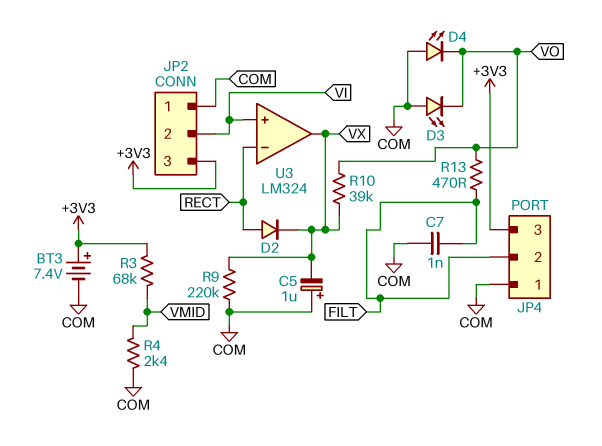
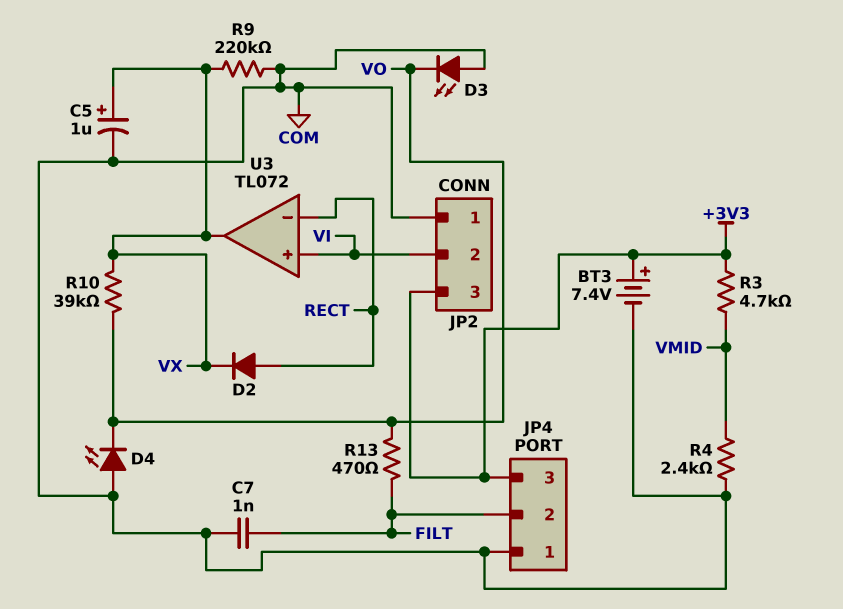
C5: 1uF (plus COM, minus VX) -> 1uF (plus VX, minus COM)
R3: 68k (+3V3, VMID) -> 4.7k (+3V3, VMID)
U3: LM324 -> TL072

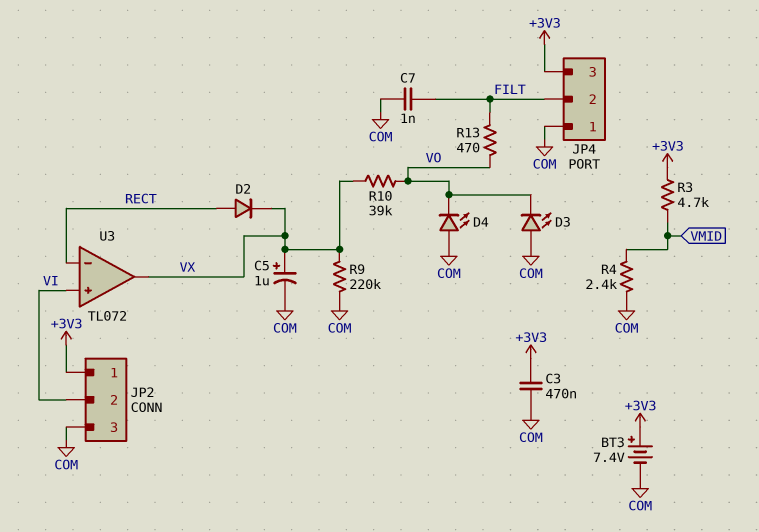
C3: none -> 470nF (+3V3, COM)
JP2 pin 1: COM -> +3V3
JP2 pin 3: +3V3 -> COM

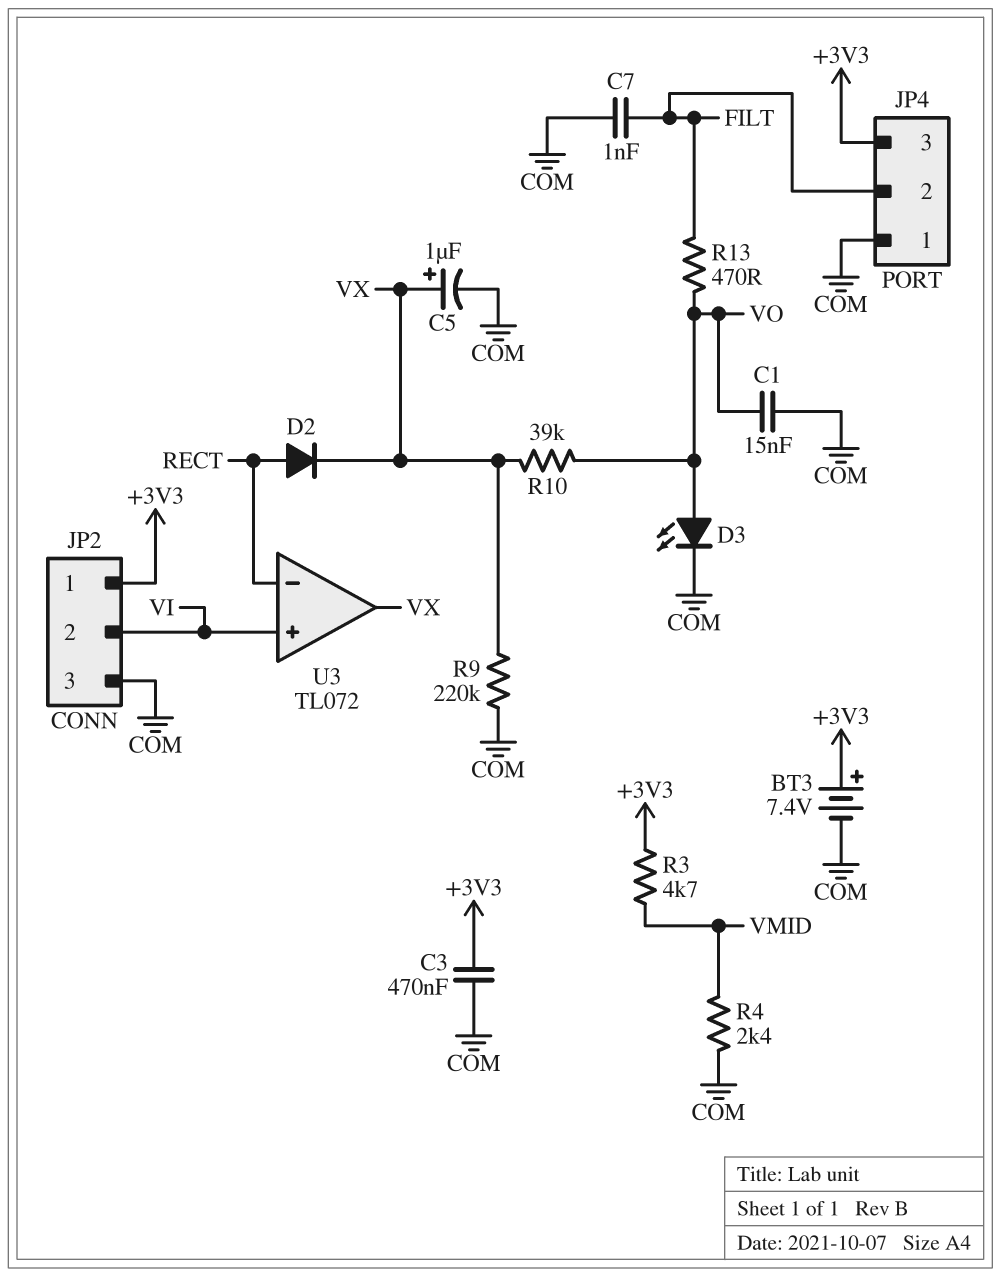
C1: none -> 15nF (COM, VO)
D3: LED (A COM, K VO) -> LED (A VO, K COM)
D4: LED (A COM, K VO) -> none

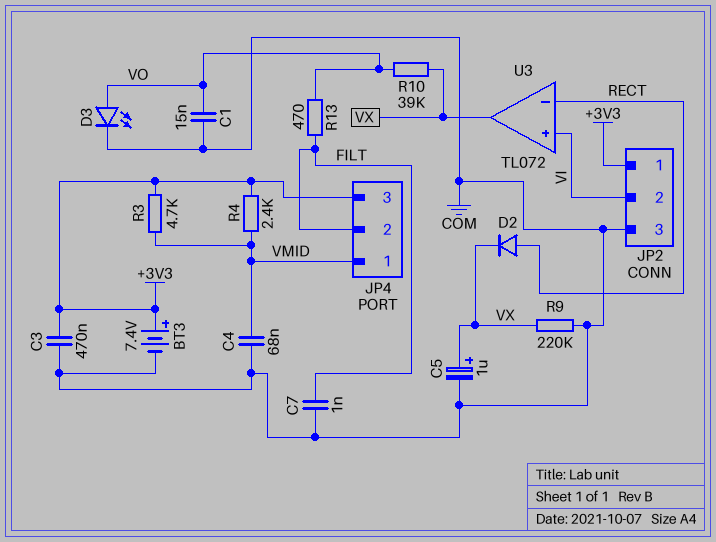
C4: none -> 68nF (COM, VMID)
JP4 pin 1: COM -> VMID
R4: 2.4k (COM, VMID) -> 2.4k (+3V3, VMID)

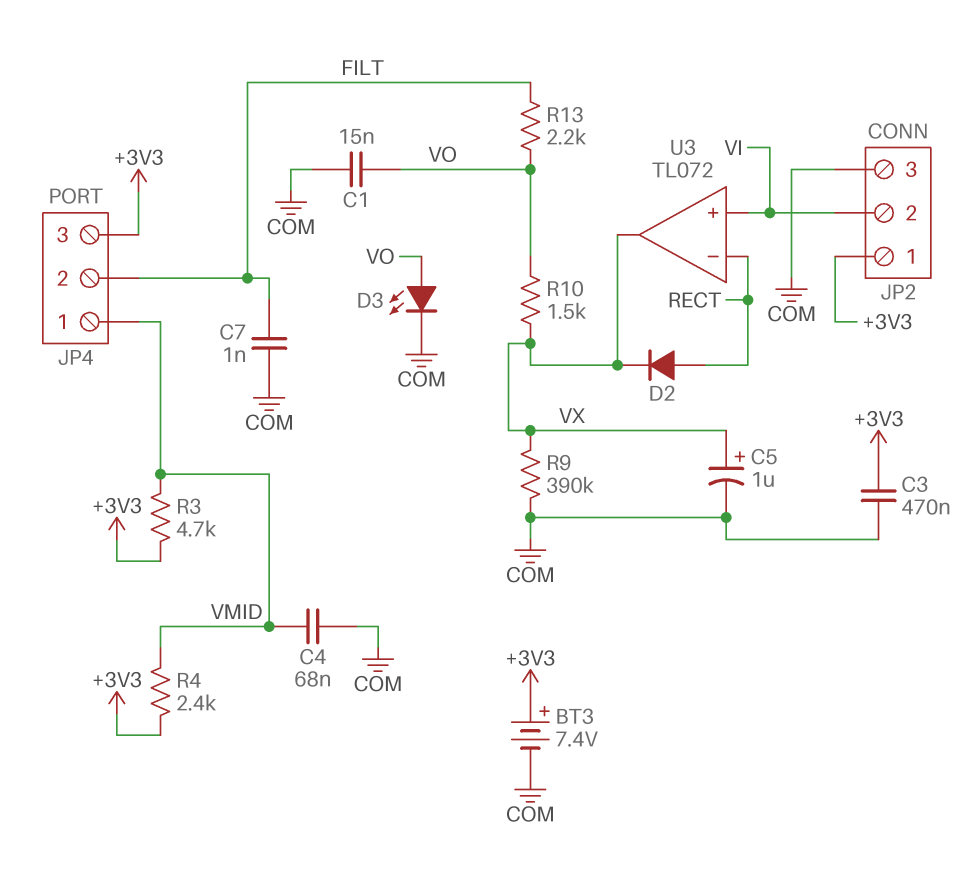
R9: 220k (COM, VX) -> 390k (COM, VX)
R10: 39k (VO, VX) -> 1.5k (VO, VX)
R13: 470 (FILT, VO) -> 2.2k (FILT, VO)

